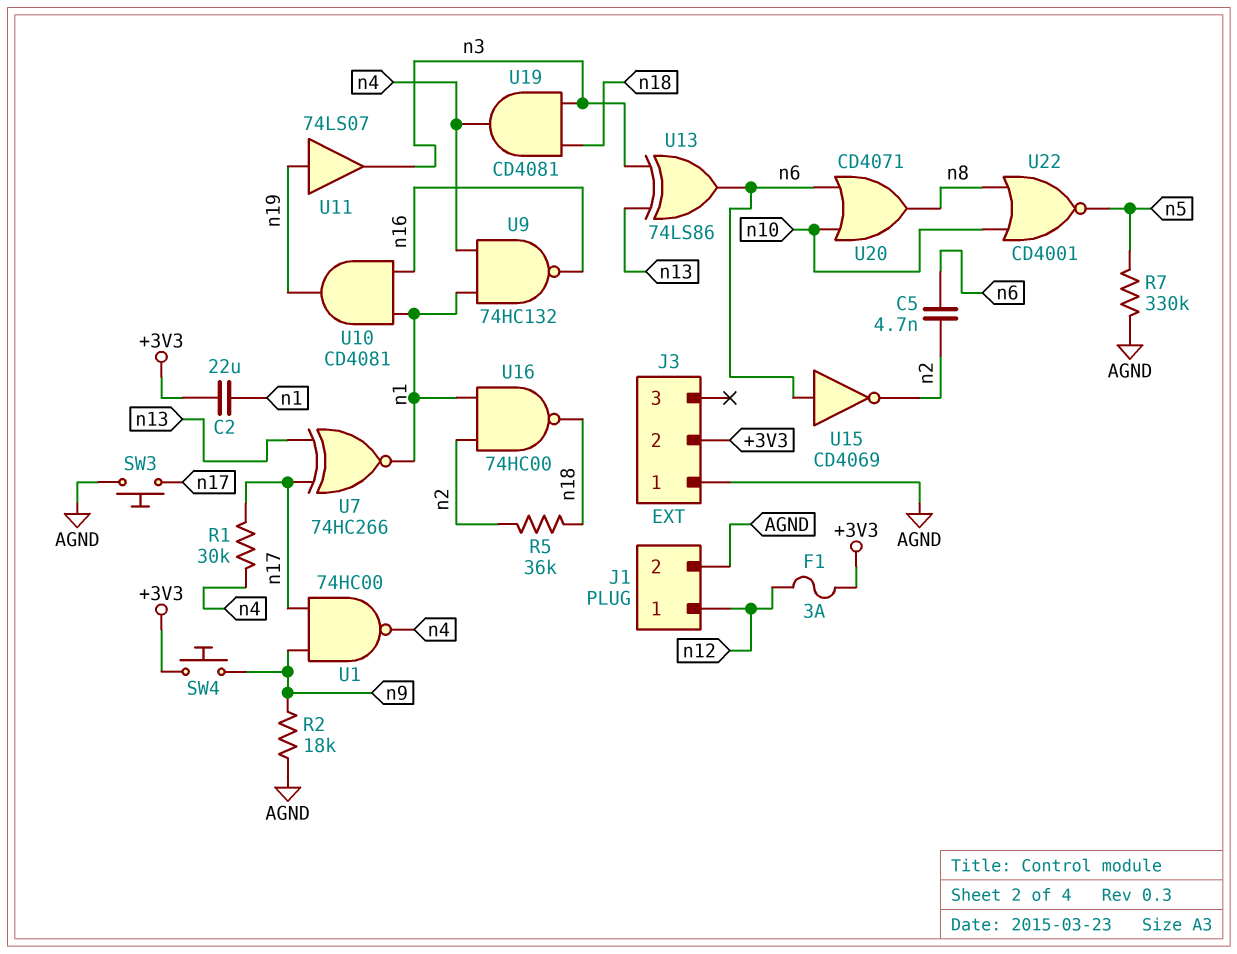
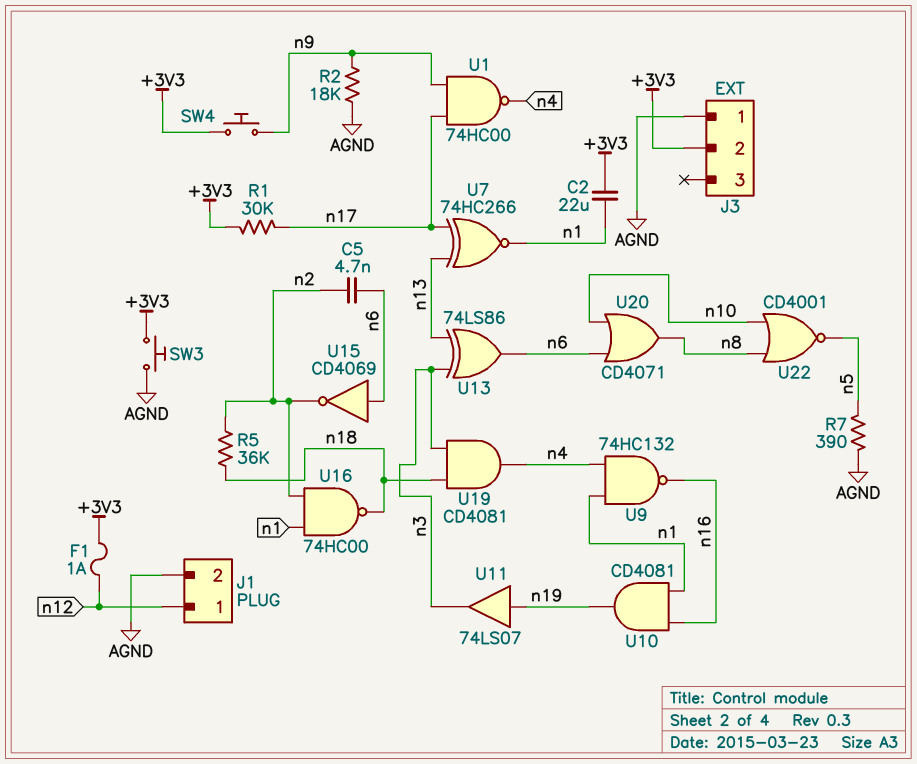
F1: 3A (+3V3, n12) -> 1A (+3V3, n12)
R1: 30k (n4, n17) -> 30k (+3V3, n17)
R7: 330k (AGND, n5) -> 390 (AGND, n5)
SW3: button (AGND, n17) -> button (+3V3, AGND)

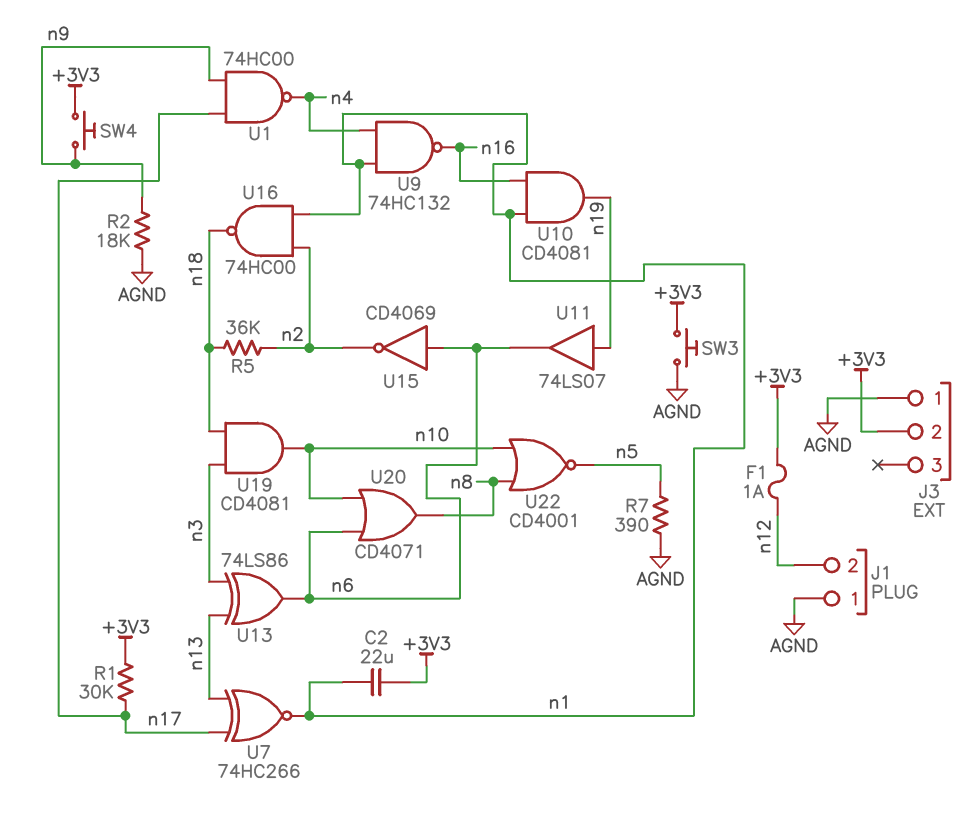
C5: 4.7nF (n2, n6) -> none
J1 pin 1: n12 -> AGND
J1 pin 2: AGND -> n12
U11: buffer 74LS07 (in n19, out n3) -> buffer 74LS07 (in n19, out n6)
U19: AND CD4081 (in n3, in n18, out n4) -> AND CD4081 (in n3, in n18, out n10)

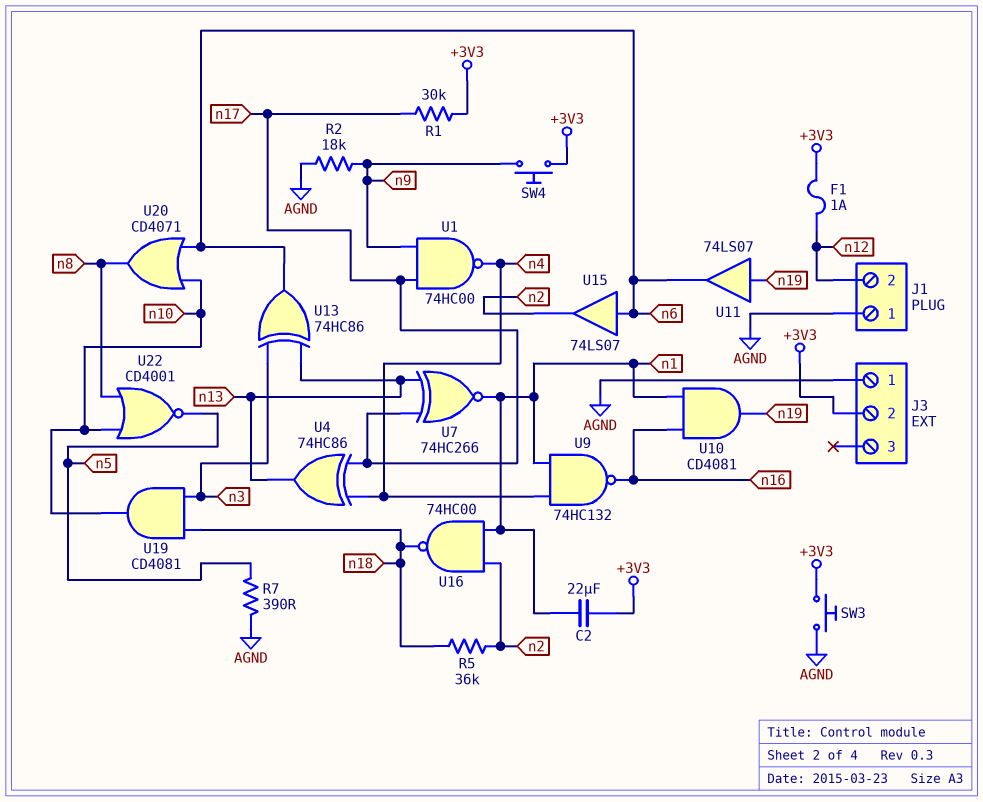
U4: none -> XOR 74HC86 (in n4, in n17, out n13)
U13: XOR 74LS86 (in n3, in n13, out n6) -> XOR 74HC86 (in n3, in n13, out n6)
U15: NOT CD4069 (in n6, out n2) -> buffer 74LS07 (in n6, out n2)

